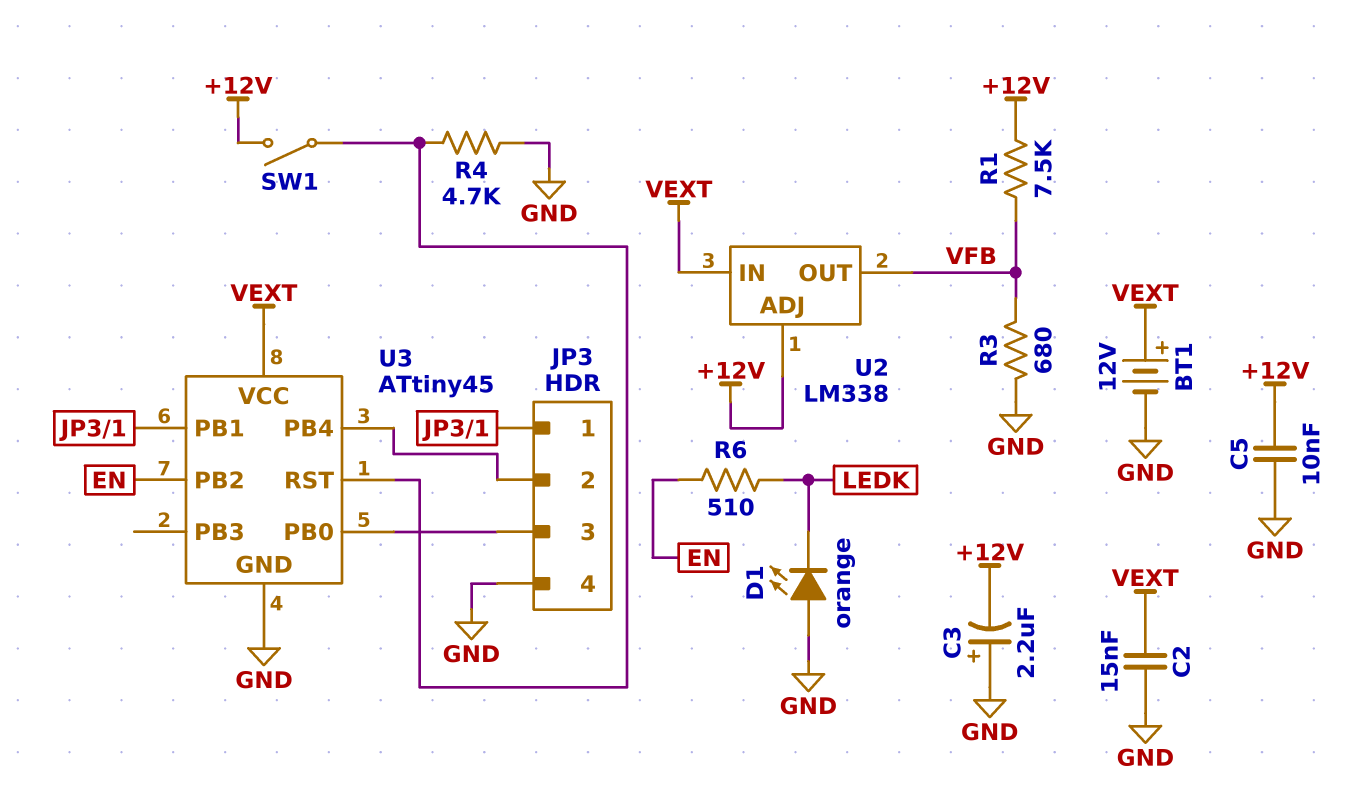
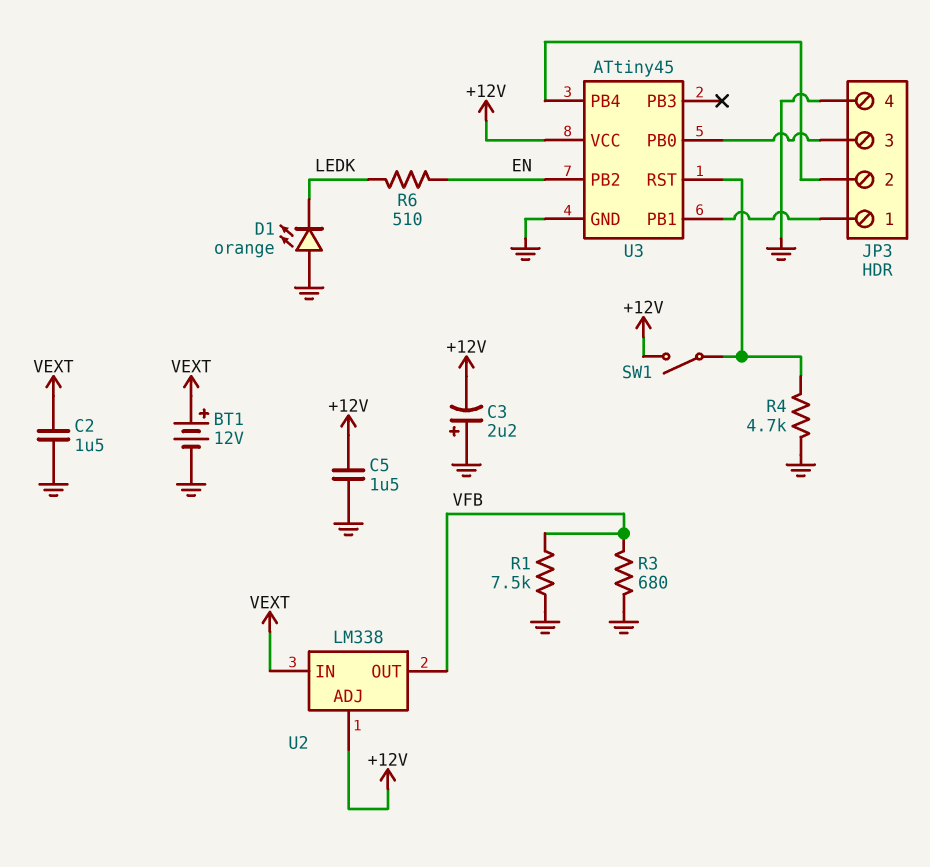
C2: 15nF (GND, VEXT) -> 1.5uF (GND, VEXT)
C5: 10nF (+12V, GND) -> 1.5uF (+12V, GND)
R1: 7.5k (+12V, VFB) -> 7.5k (GND, VFB)
U3 pin VCC: VEXT -> +12V

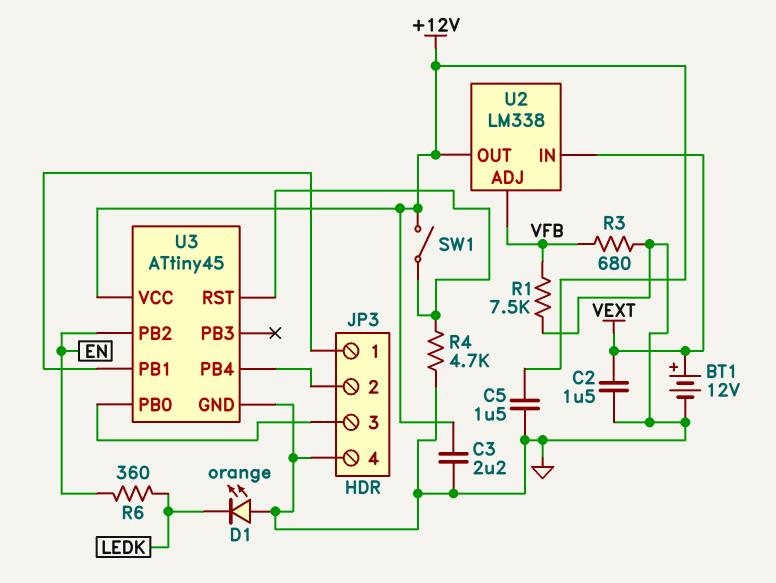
C3: 2.2uF (plus GND, minus +12V) -> 2.2uF (+12V, GND)
R6: 510 (EN, LEDK) -> 360 (EN, LEDK)
U2 pin ADJ: +12V -> VFB
U2 pin OUT: VFB -> +12V

